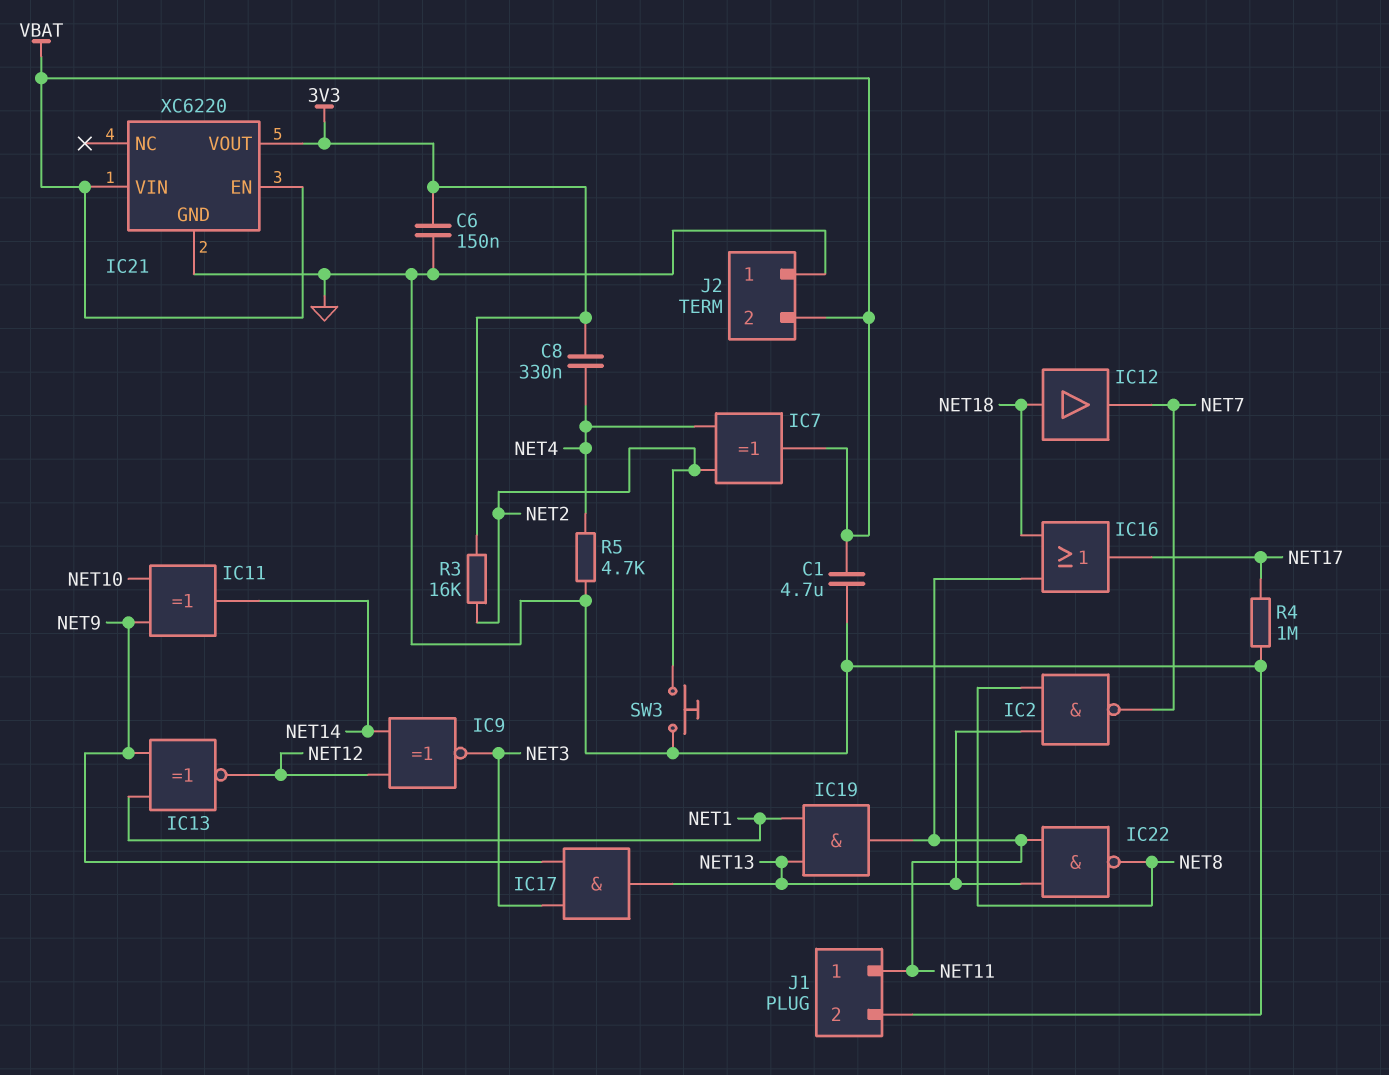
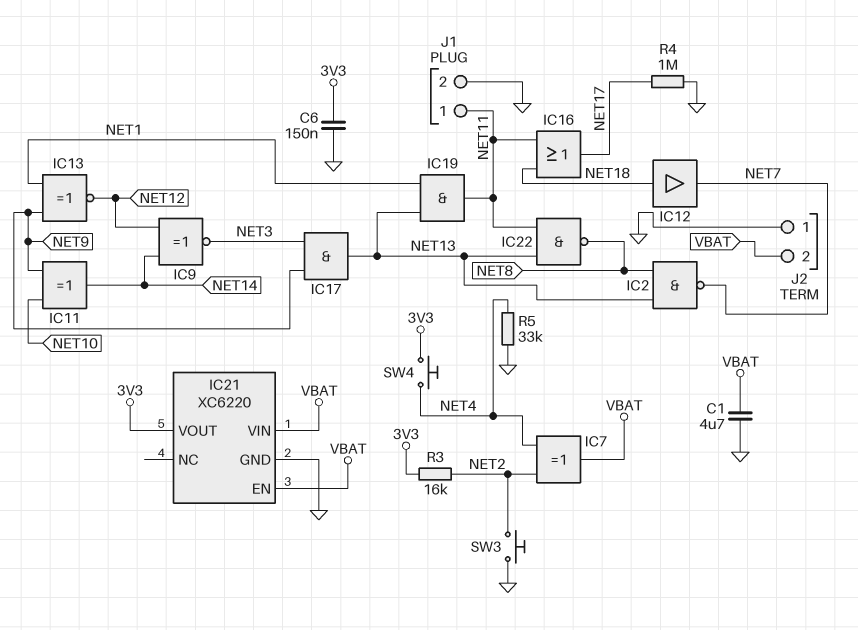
C8: 330nF (3V3, NET4) -> none
R5: 4.7k (GND, NET4) -> 33k (GND, NET4)
SW4: none -> button (3V3, NET4)

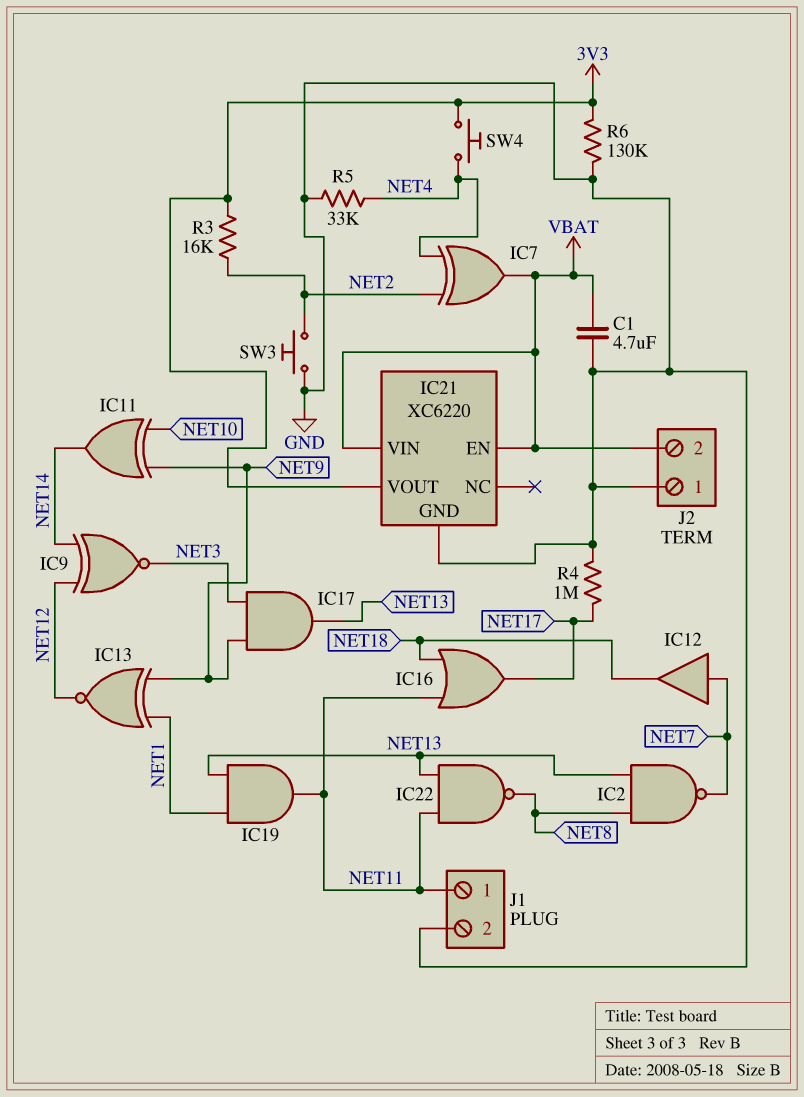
C6: 150nF (3V3, GND) -> none
IC12: buffer (in NET18, out NET7) -> buffer (in NET7, out NET18)
R6: none -> 130k (3V3, GND)

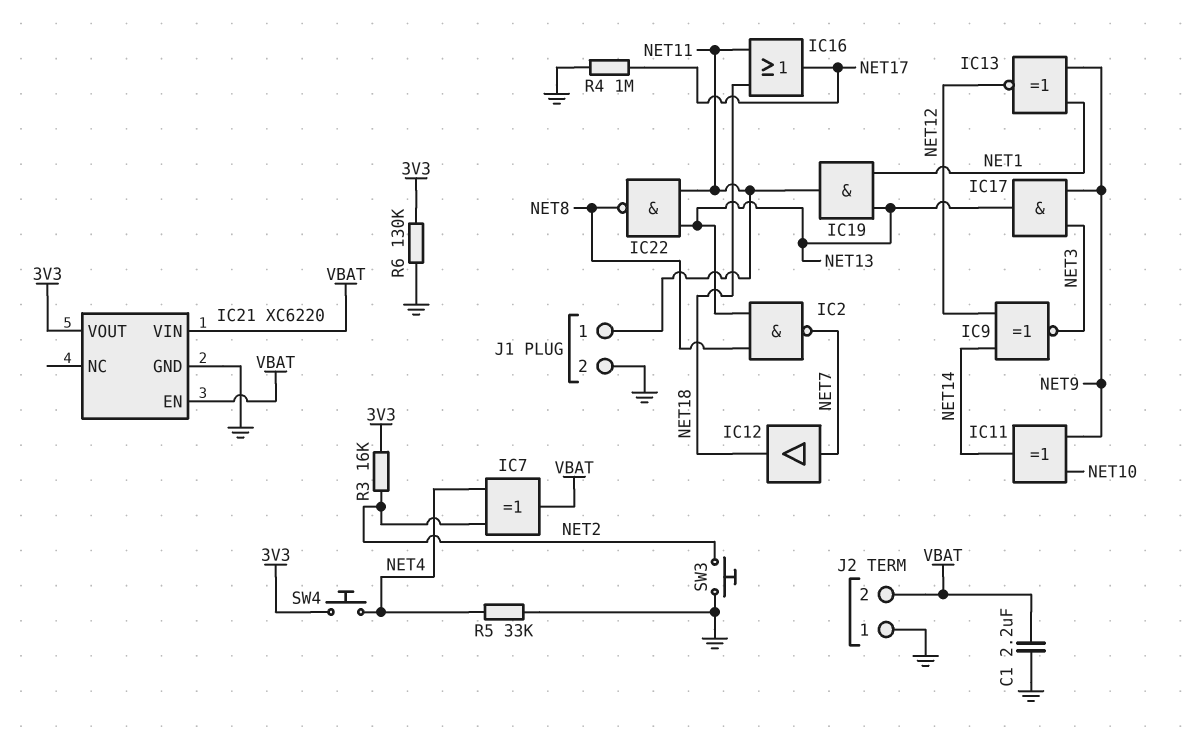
C1: 4.7uF (GND, VBAT) -> 2.2uF (GND, VBAT)

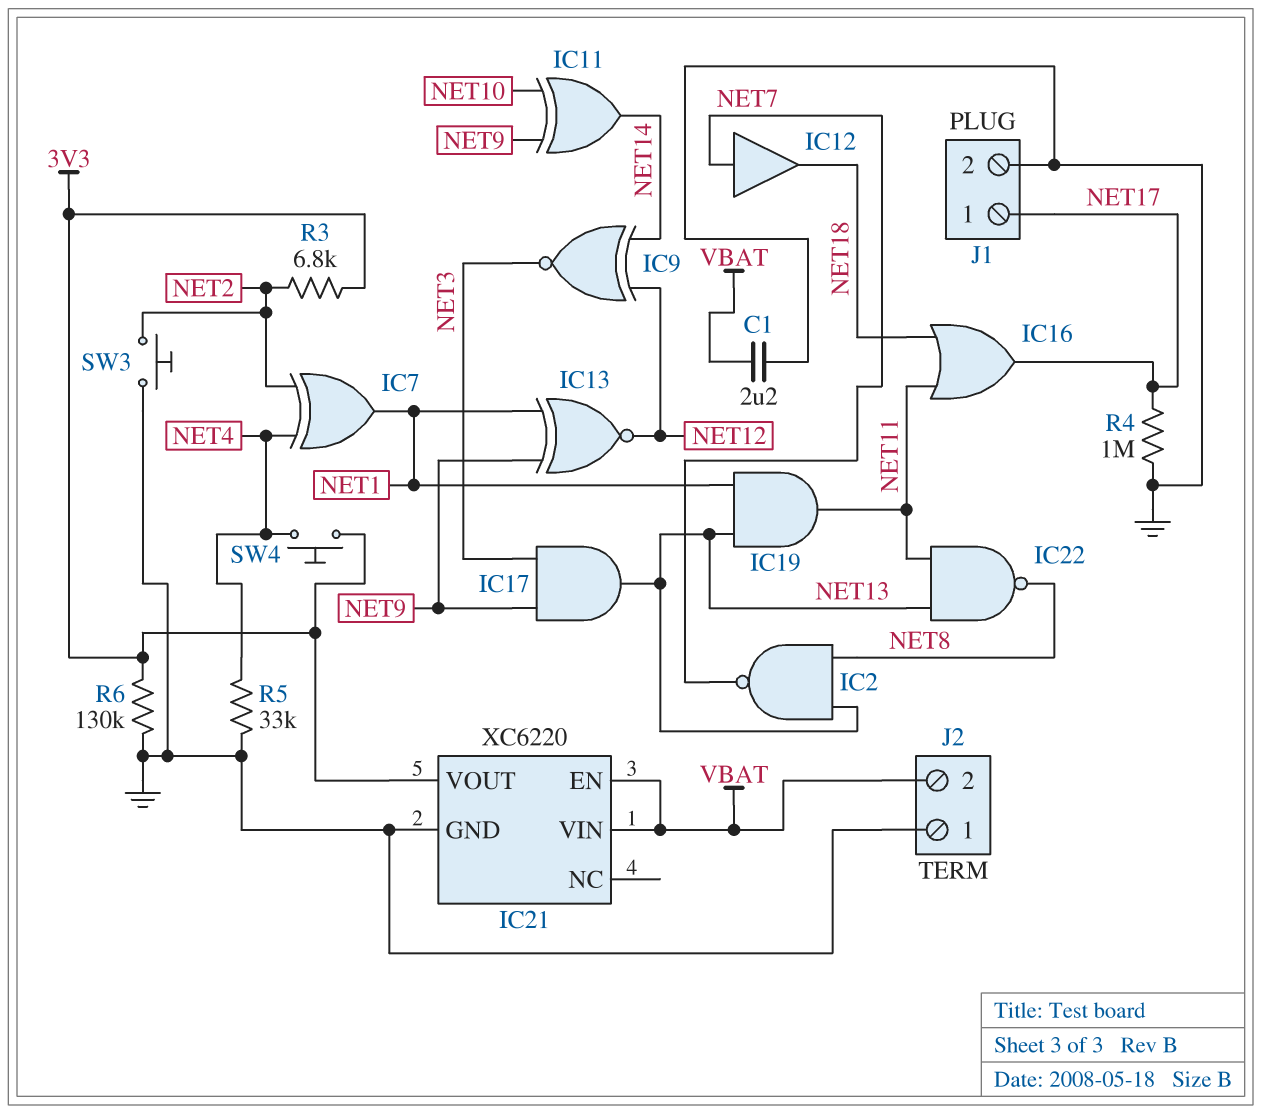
IC7: XOR (in NET2, in NET4, out VBAT) -> XOR (in NET2, in NET4, out NET1)
J1 pin 1: NET11 -> NET17
R3: 16k (3V3, NET2) -> 6.8k (3V3, NET2)

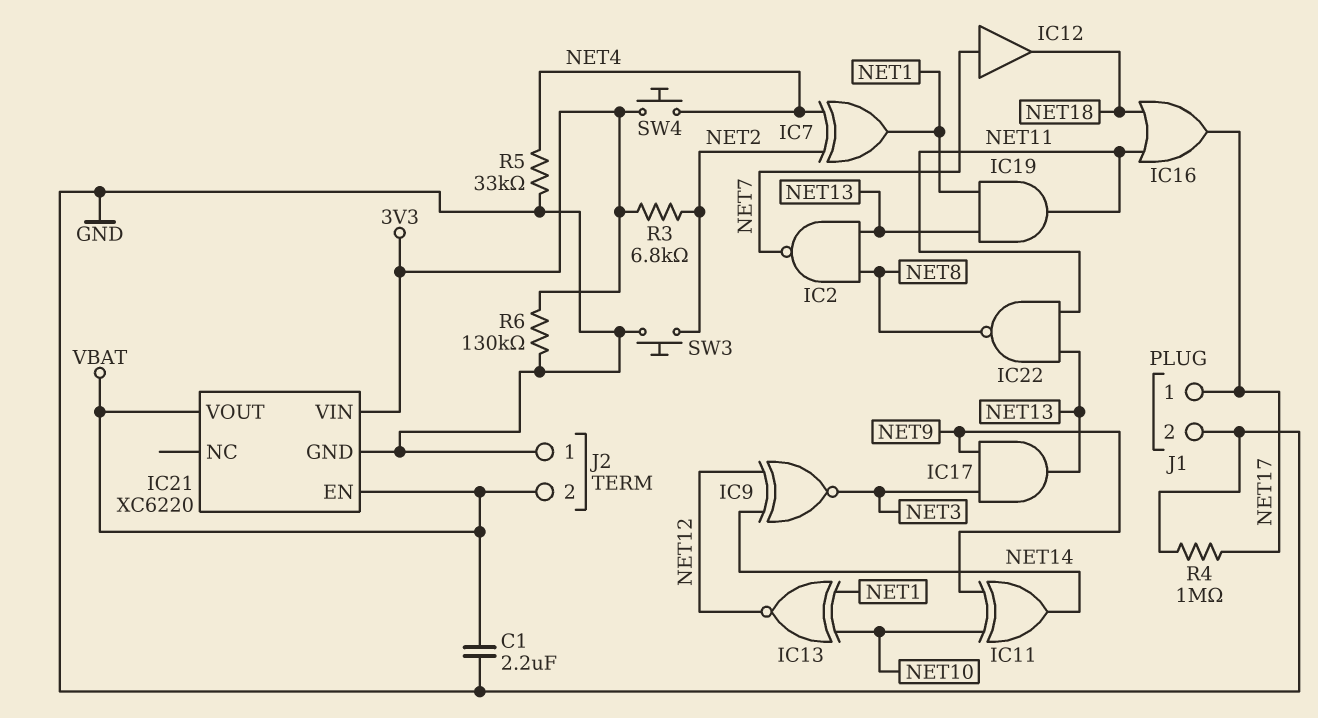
IC13: XNOR (in NET1, in NET9, out NET12) -> XNOR (in NET1, in NET10, out NET12)
IC21 pin VIN: VBAT -> 3V3
IC21 pin VOUT: 3V3 -> VBAT

